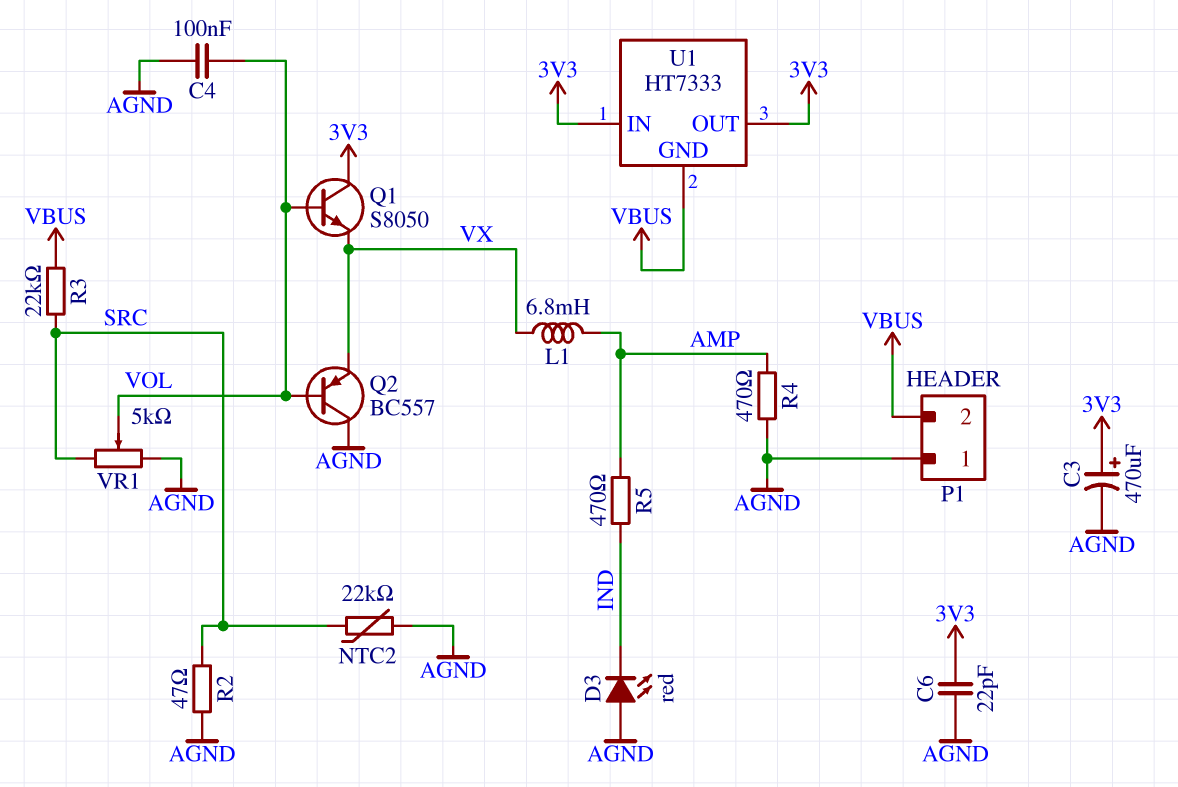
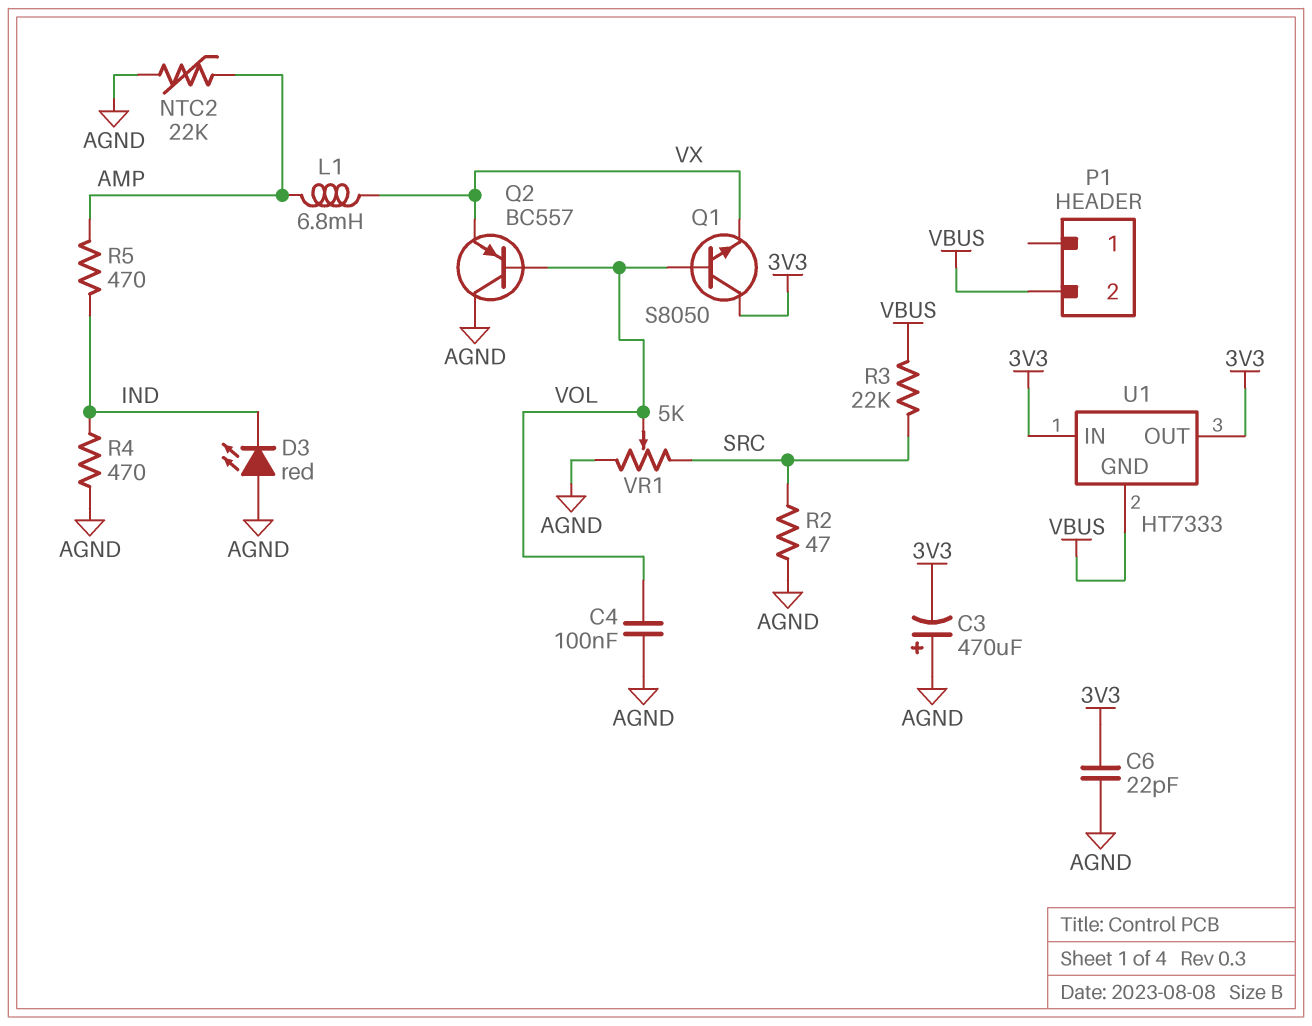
C3: 470uF (plus 3V3, minus AGND) -> 470uF (plus AGND, minus 3V3)
NTC2: 22k (AGND, SRC) -> 22k (AGND, AMP)
P1 pin 1: AGND -> none
R4: 470 (AGND, AMP) -> 470 (AGND, IND)

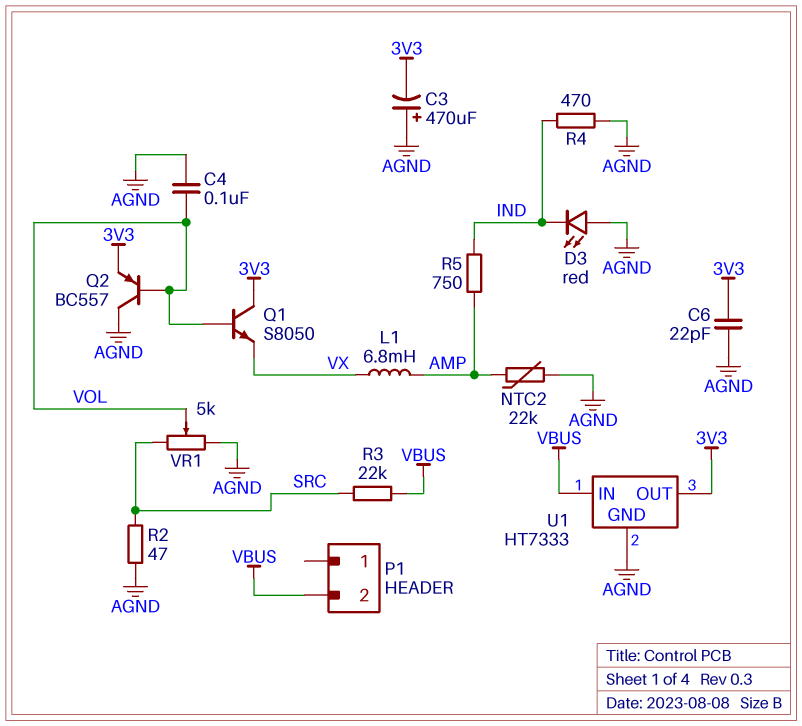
Q2: PNP BC557 (B VOL, C AGND, E VX) -> PNP BC557 (B VOL, C AGND, E 3V3)
R5: 470 (AMP, IND) -> 750 (AMP, IND)
U1 pin GND: VBUS -> AGND
U1 pin IN: 3V3 -> VBUS

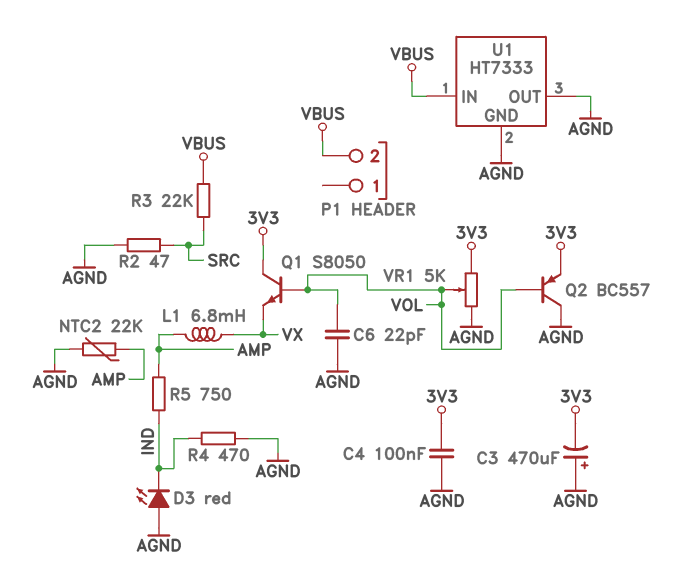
C4: 100nF (AGND, VOL) -> 100nF (3V3, AGND)
C6: 22pF (3V3, AGND) -> 22pF (AGND, VOL)
U1 pin OUT: 3V3 -> AGND
VR1: 5k (AGND, SRC, wiper VOL) -> 5k (3V3, AGND, wiper VOL)

